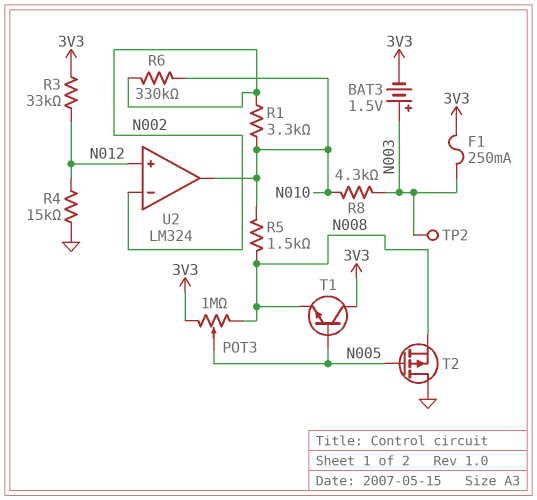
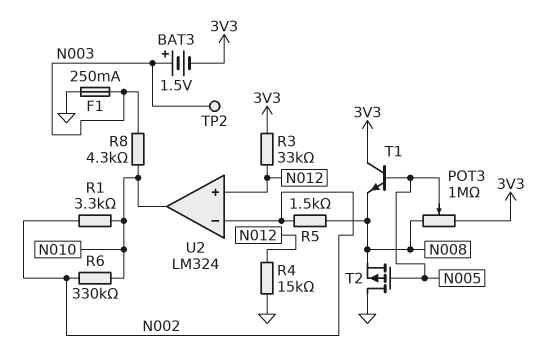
F1: 250mA (3V3, N003) -> 250mA (GND, N003)
R5: 1.5k (N008, N010) -> 1.5k (N002, N008)

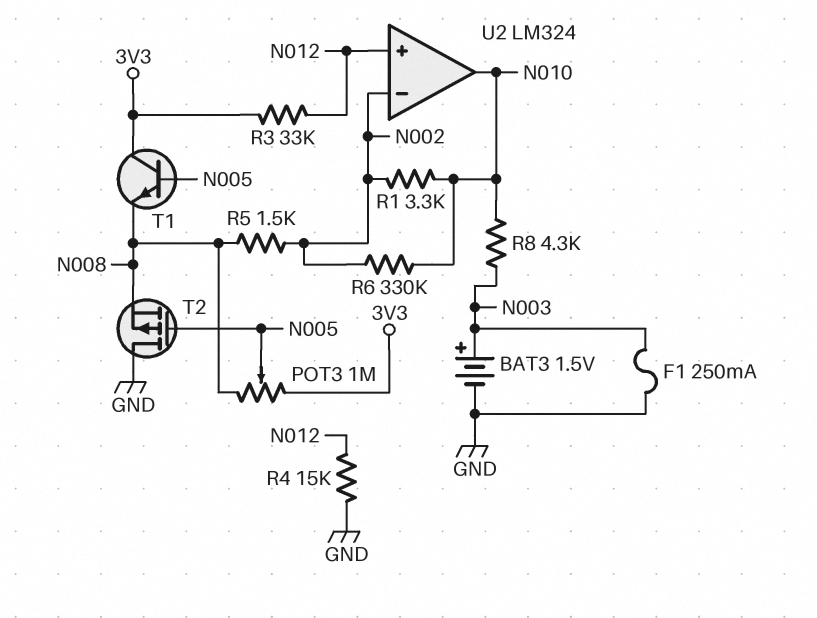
BAT3: 1.5V (plus N003, minus 3V3) -> 1.5V (plus N003, minus GND)
TP2: test point (N003) -> none

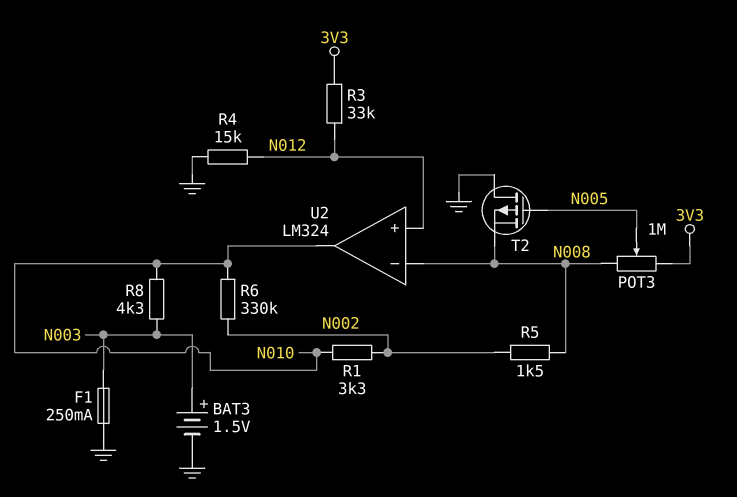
T1: NPN (B N005, C 3V3, E N008) -> none
U2 pin in-: N002 -> N008

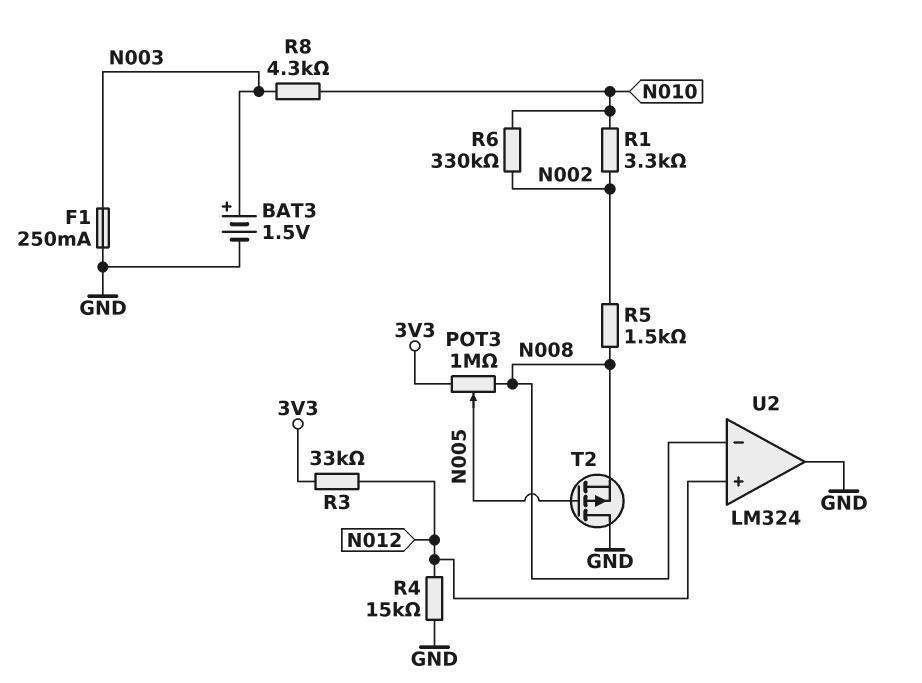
U2 pin out: N010 -> GND

